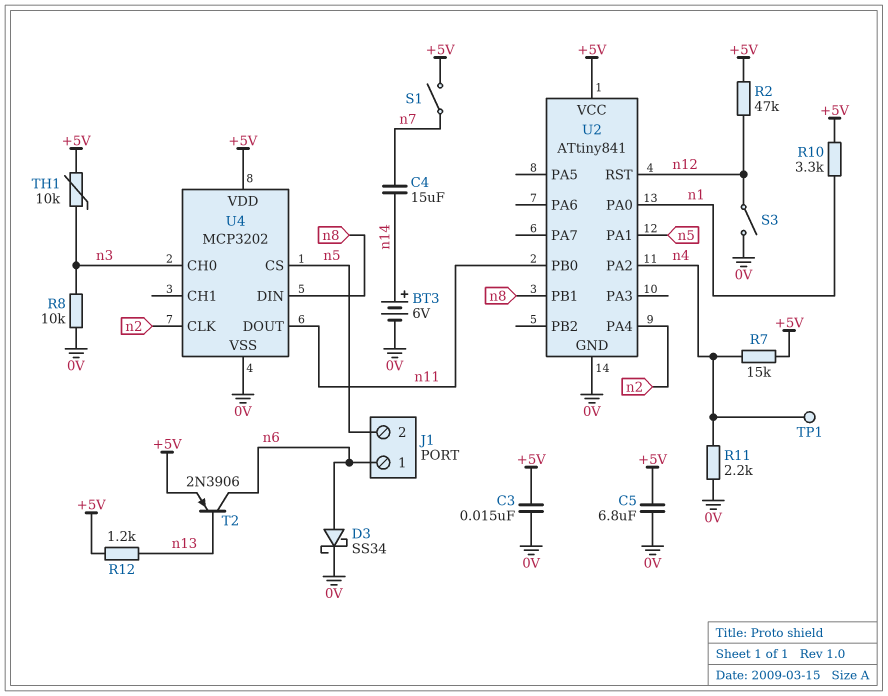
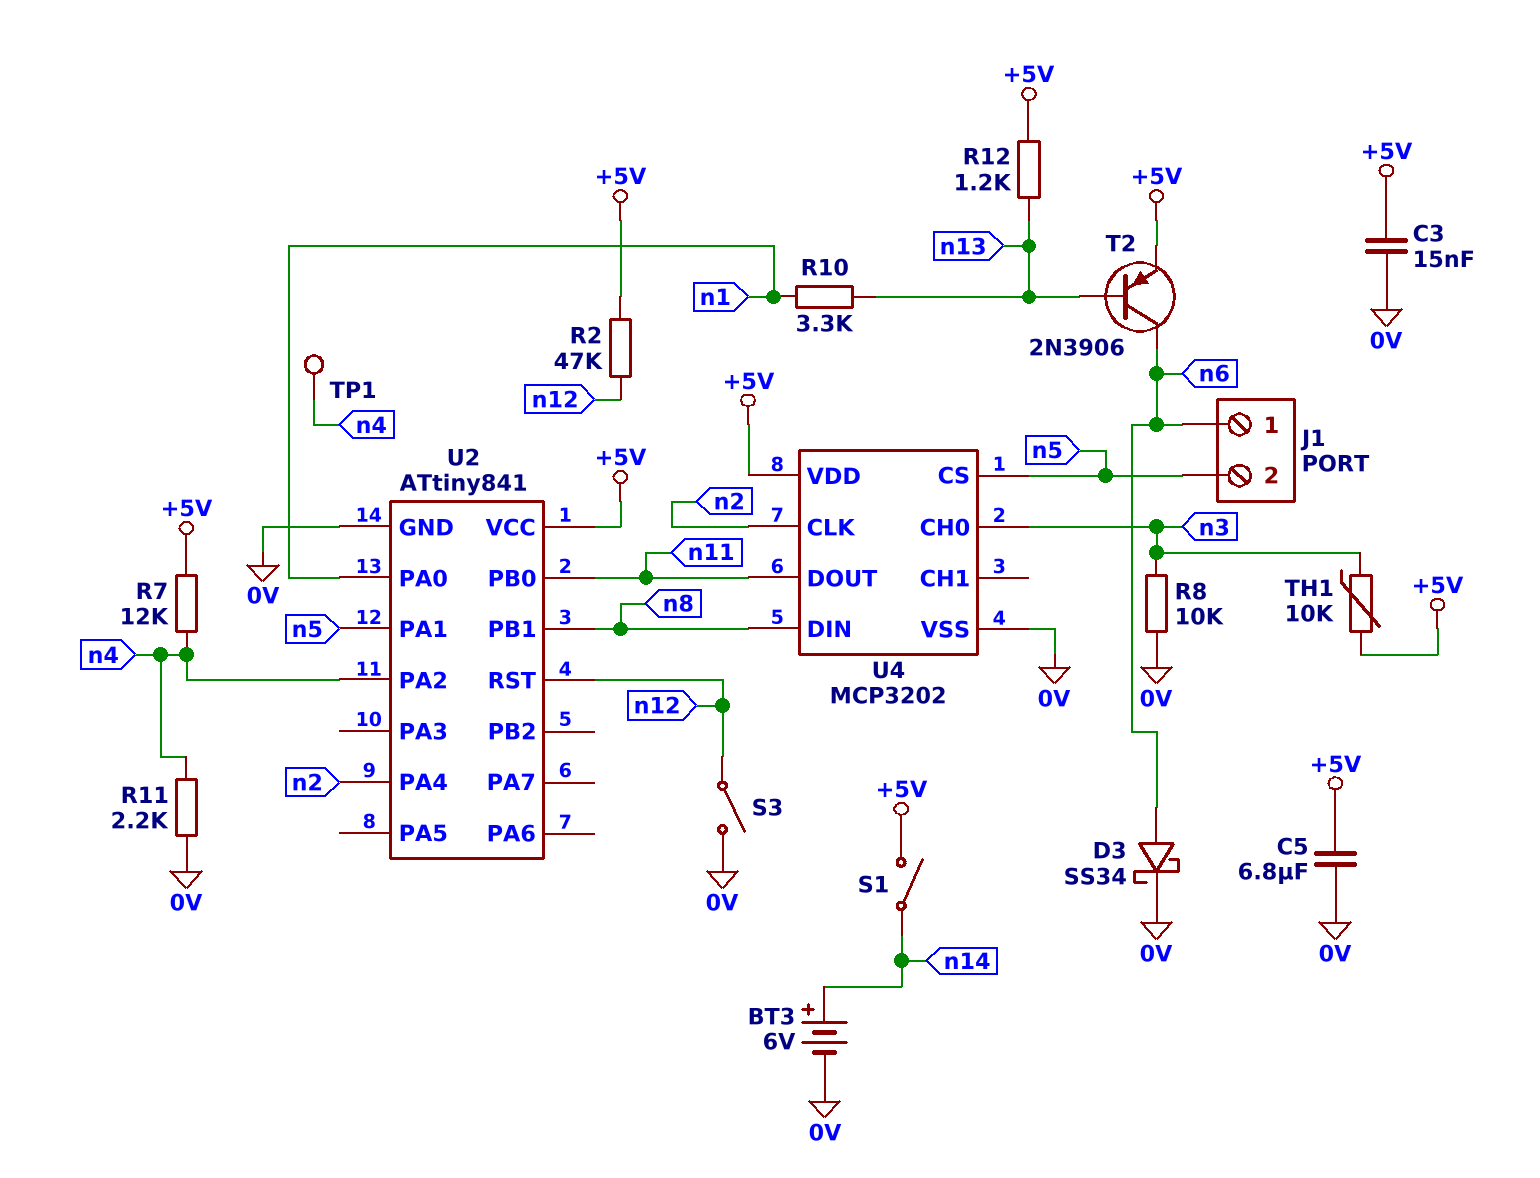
C4: 15uF (n7, n14) -> none
R7: 15k (+5V, n4) -> 12k (+5V, n4)
R10: 3.3k (+5V, n1) -> 3.3k (n1, n13)
S1: switch (+5V, n7) -> switch (+5V, n14)

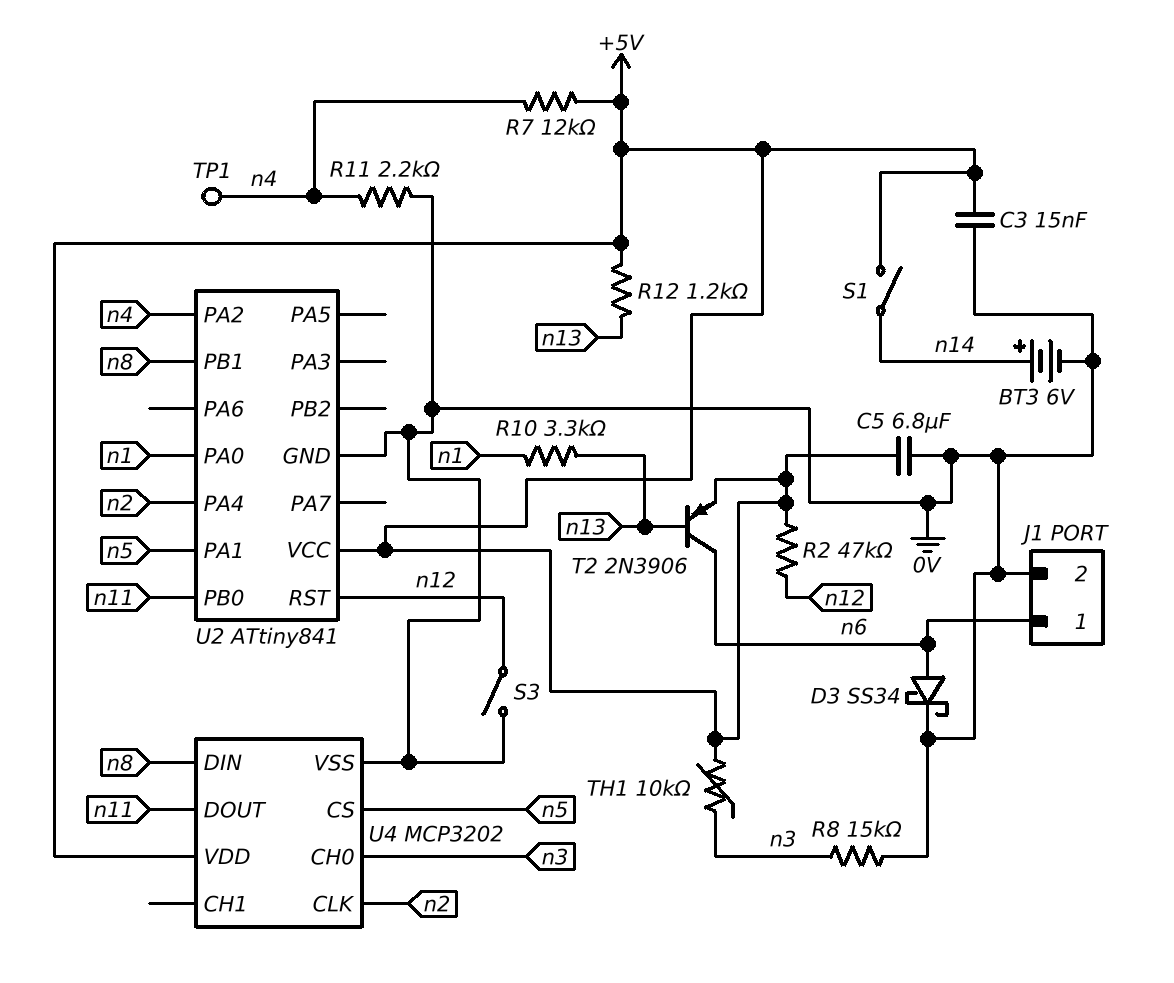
J1 pin 2: n5 -> 0V
R8: 10k (0V, n3) -> 15k (0V, n3)

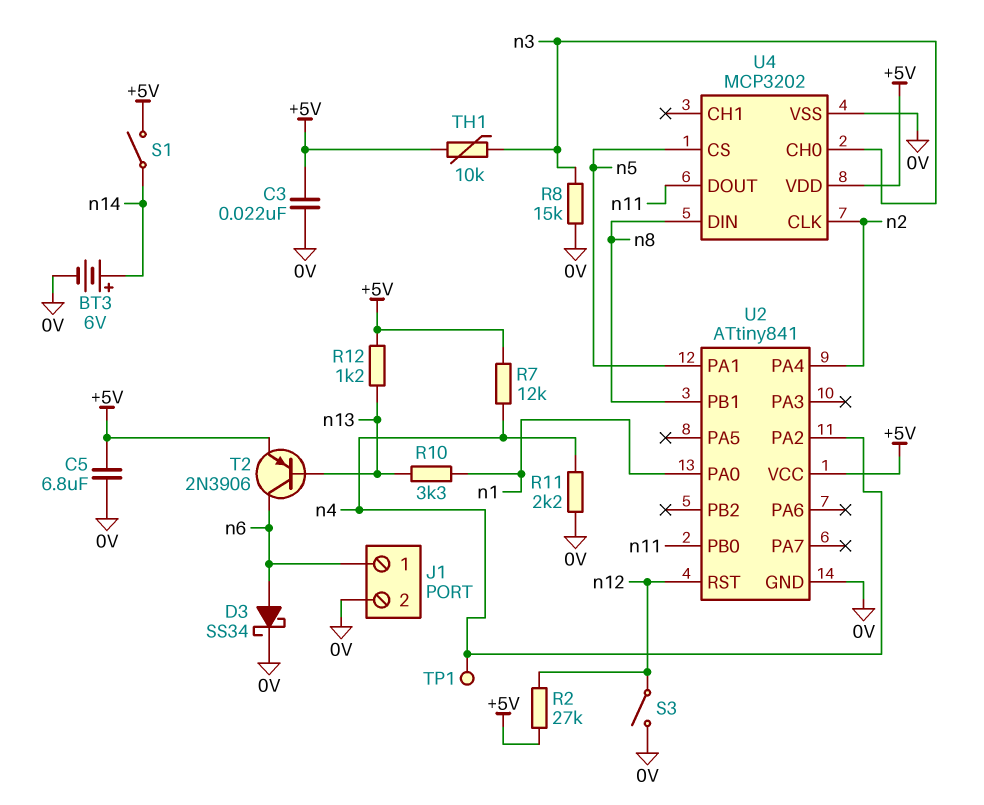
C3: 15nF (+5V, 0V) -> 22nF (+5V, 0V)
R2: 47k (+5V, n12) -> 27k (+5V, n12)

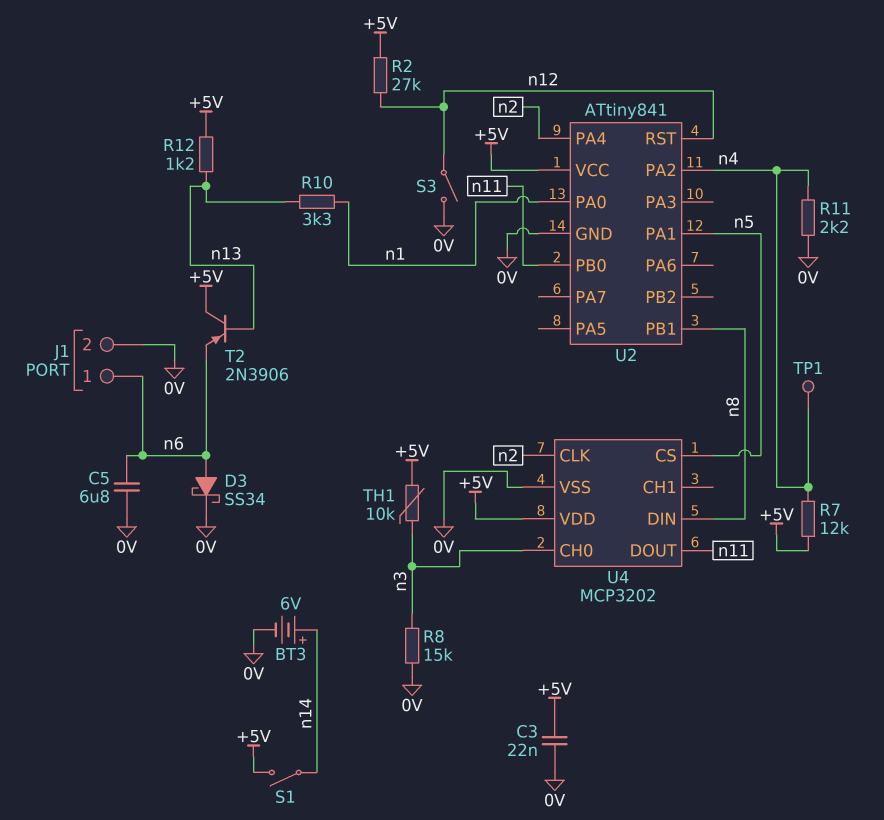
C5: 6.8uF (+5V, 0V) -> 6.8uF (0V, n6)
T2: PNP 2N3906 (B n13, C n6, E +5V) -> PNP 2N3906 (B n13, C +5V, E n6)

